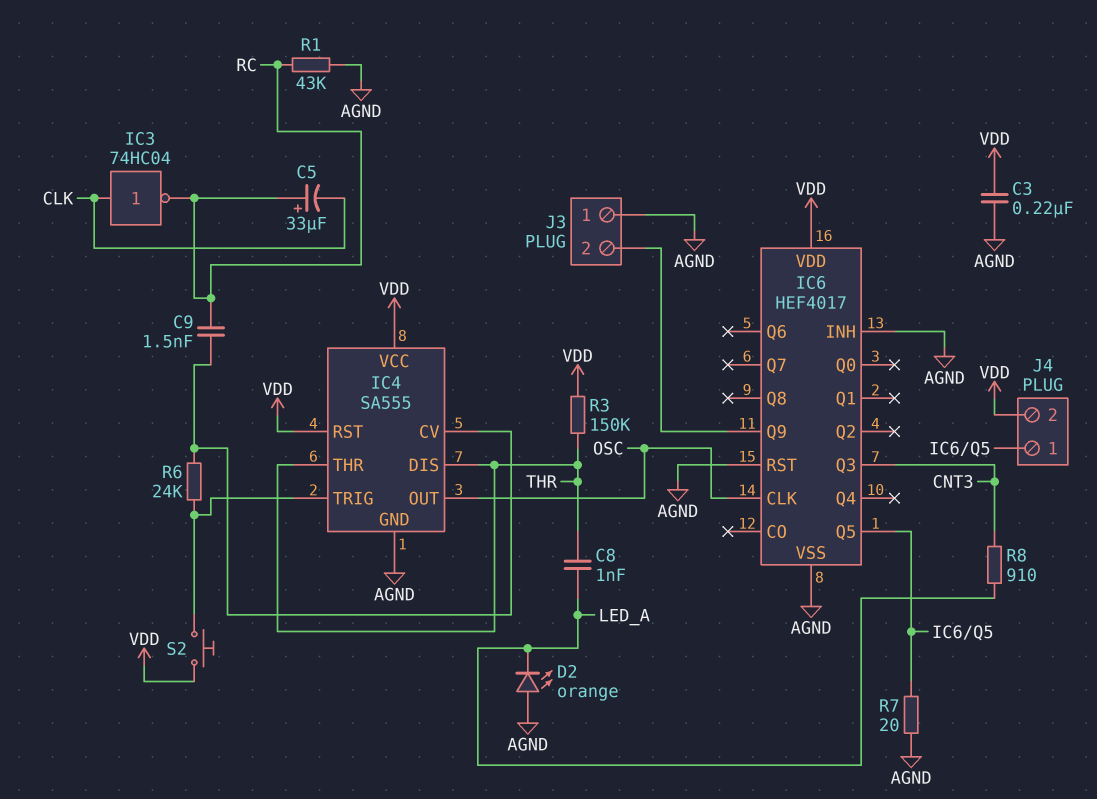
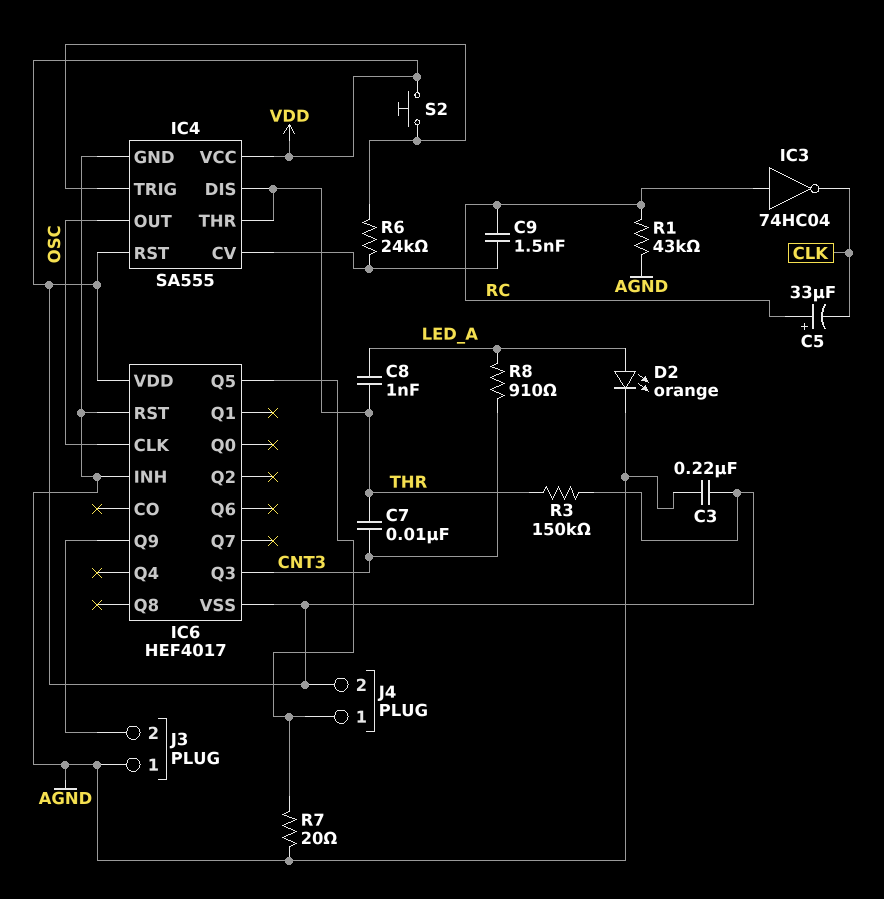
C7: none -> 10nF (CNT3, THR)
D2: LED orange (A AGND, K LED_A) -> LED orange (A LED_A, K AGND)
IC3: NOT 74HC04 (in CLK, out RC) -> NOT 74HC04 (in RC, out CLK)
IC6 pin VSS: AGND -> VDD

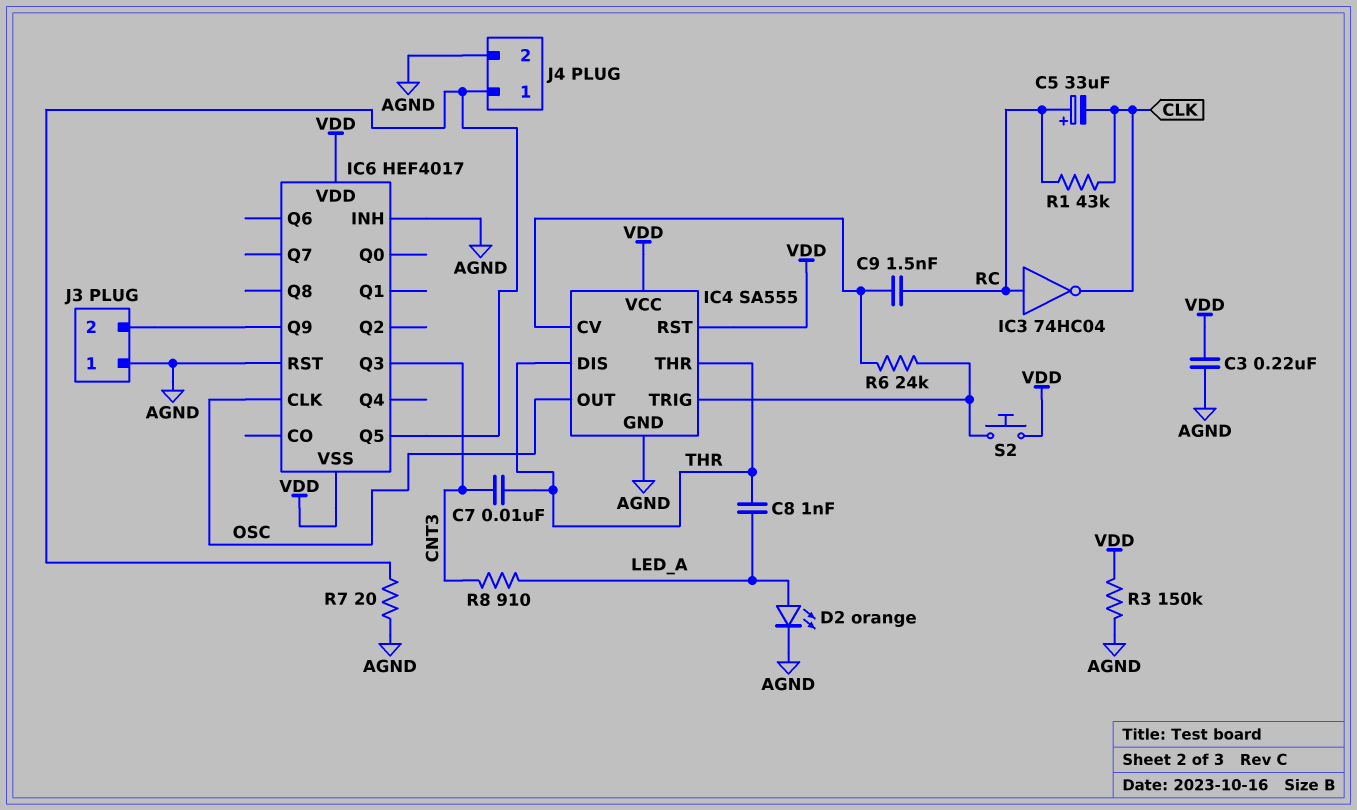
J4 pin 2: VDD -> AGND
R1: 43k (AGND, RC) -> 43k (CLK, RC)
R3: 150k (THR, VDD) -> 150k (AGND, VDD)

